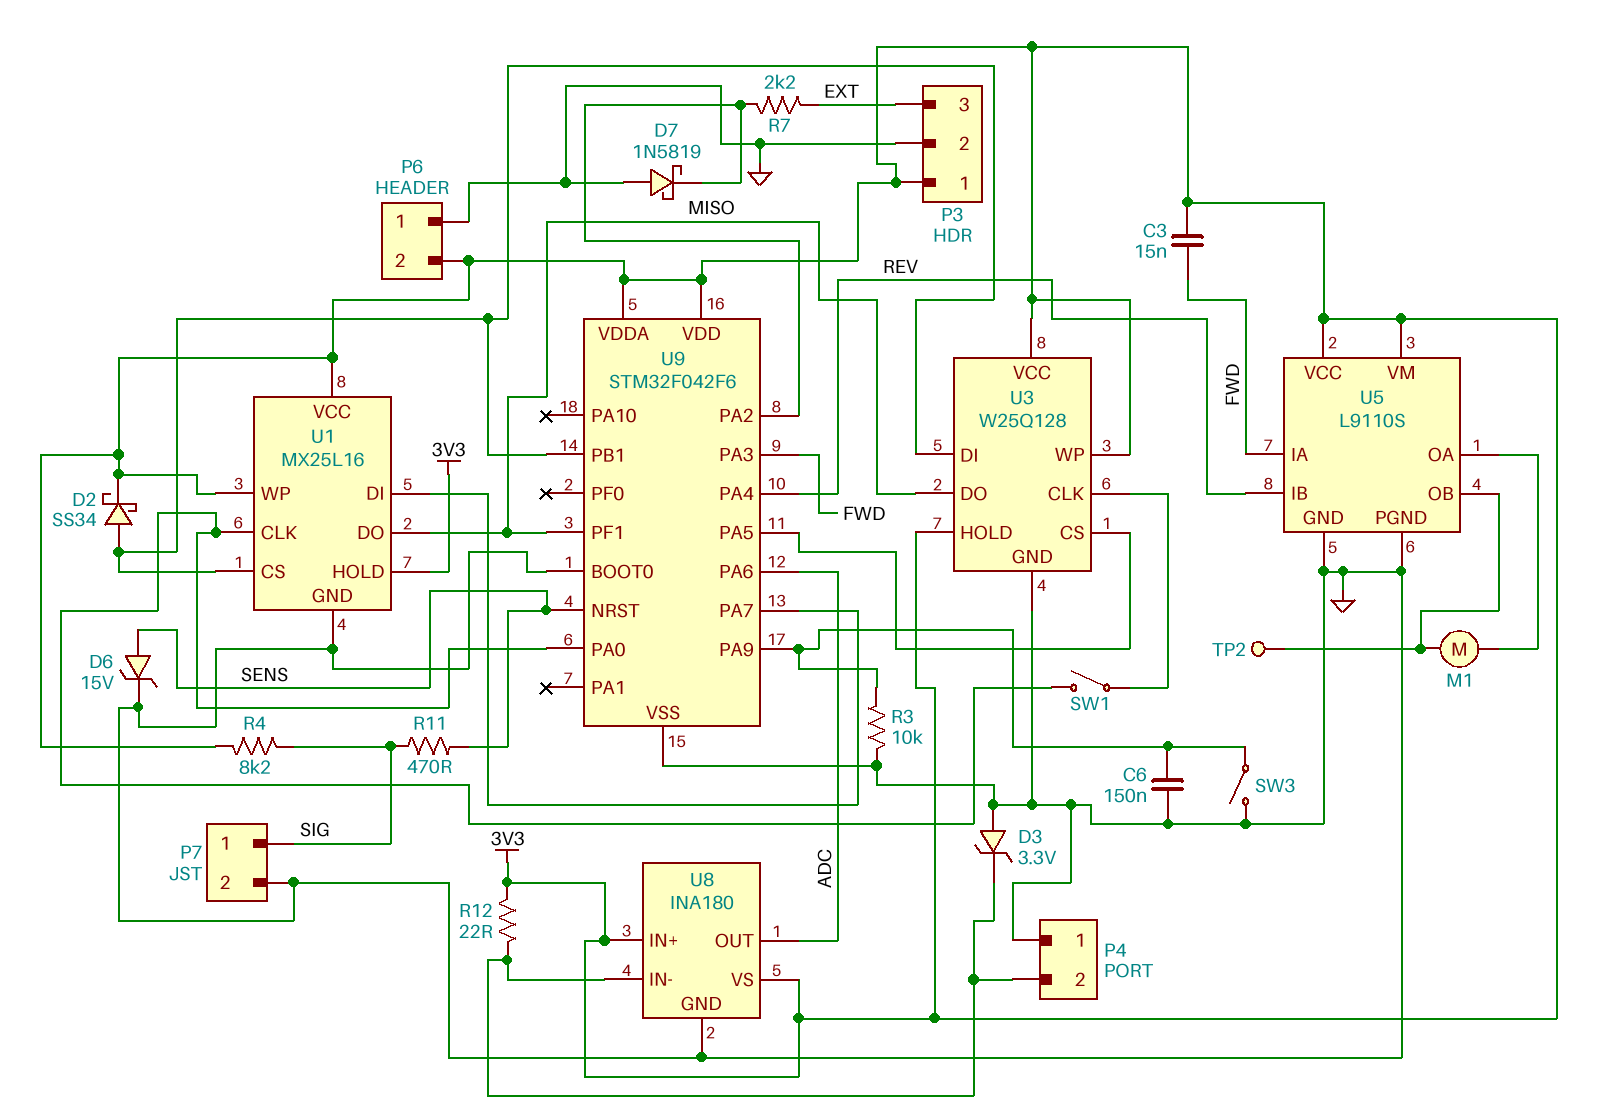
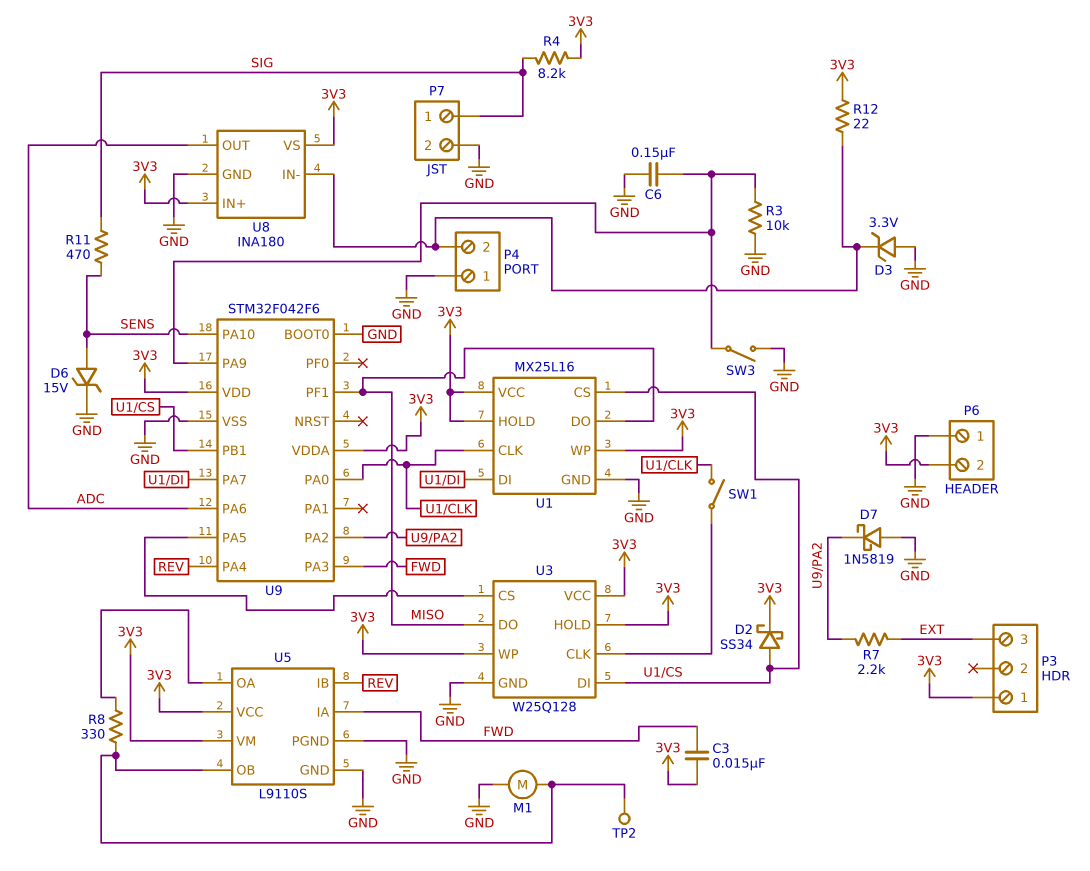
M1: motor (U5/OA, U5/OB) -> motor (GND, U5/OB)
P3 pin 2: GND -> none
R8: none -> 330 (U5/OA, U5/OB)
U9 pin NRST: SENS -> none
U9 pin PA10: none -> SENS

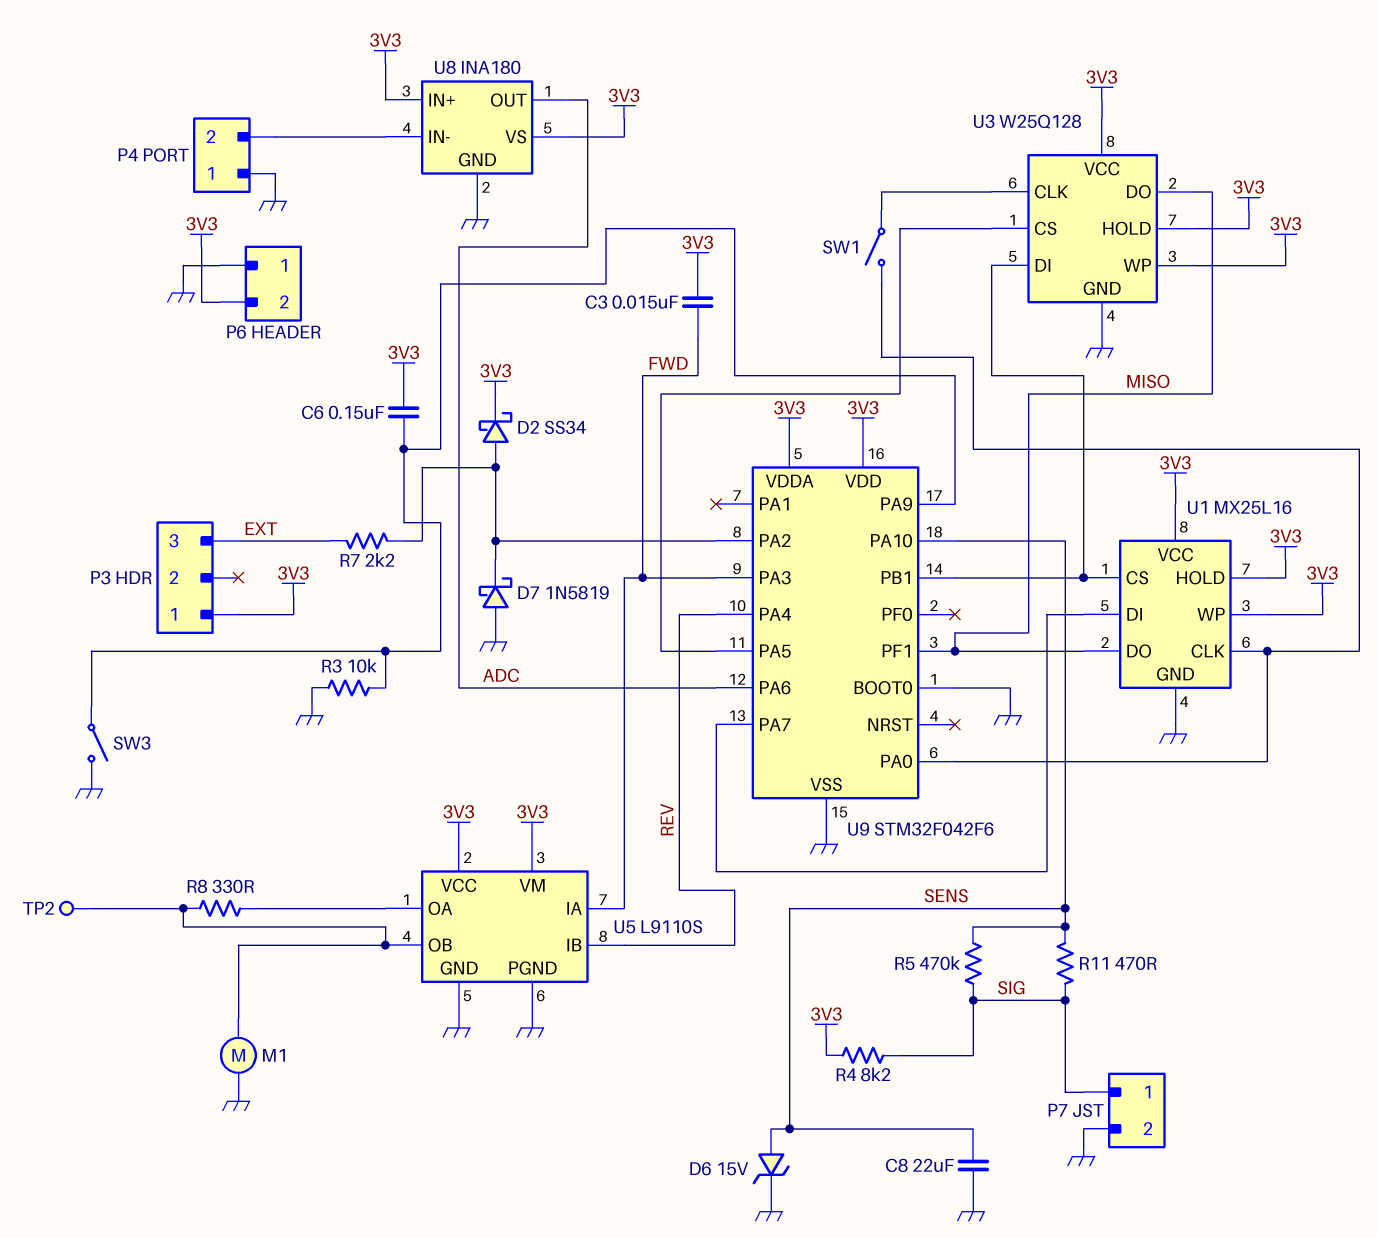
C6: 150nF (GND, U9/PA9) -> 150nF (3V3, U9/PA9)
C8: none -> 22uF (GND, SENS)
D2: schottky SS34 (A U1/CS, K 3V3) -> schottky SS34 (A U9/PA2, K 3V3)
D3: zener 3.3V (A GND, K P4/2) -> none
R5: none -> 470k (SENS, SIG)
R12: 22 (3V3, P4/2) -> none

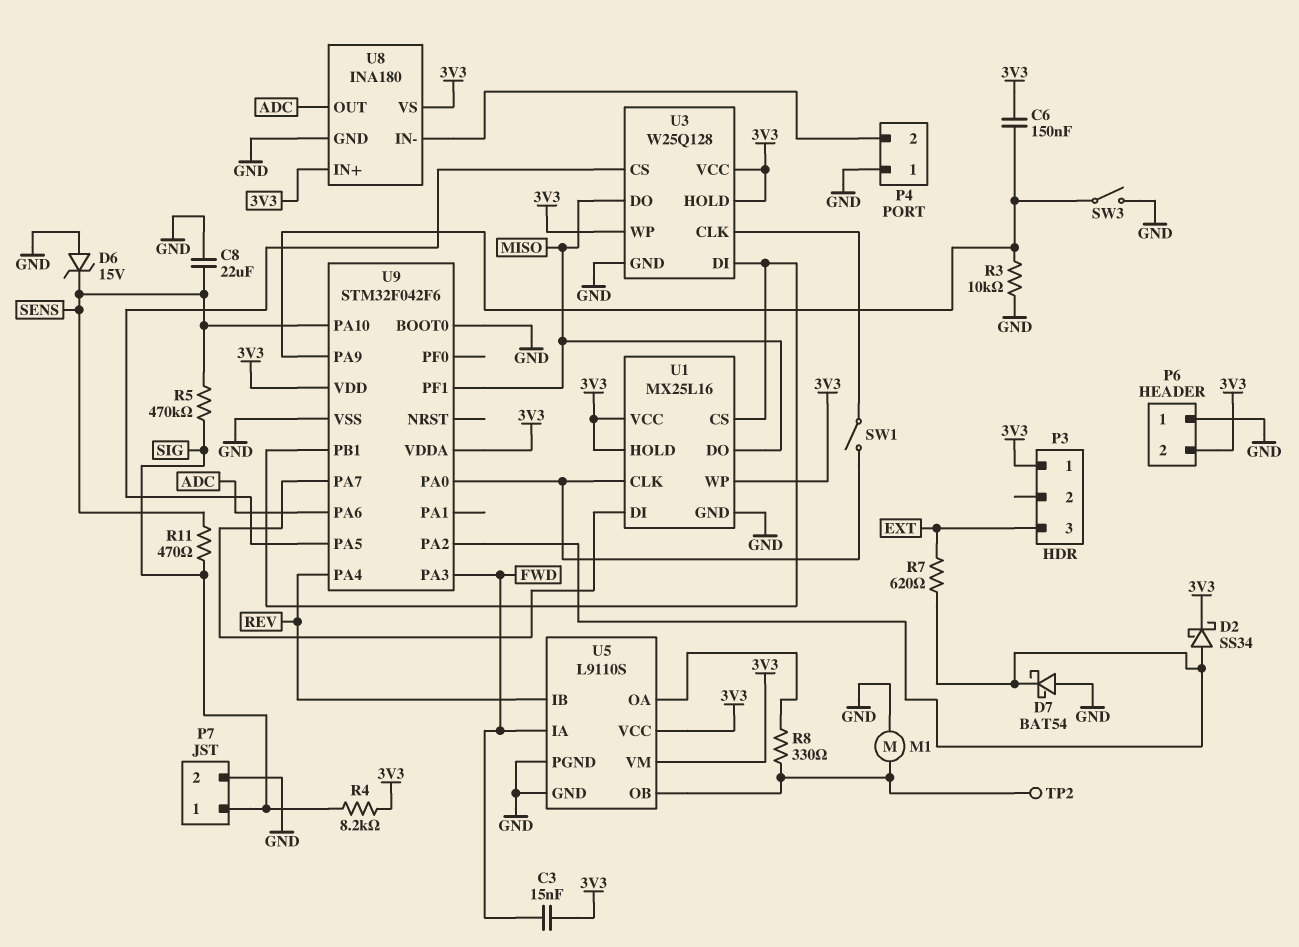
D6: zener 15V (A SENS, K GND) -> zener 15V (A GND, K SENS)
D7: schottky 1N5819 (A GND, K U9/PA2) -> schottky BAT54 (A GND, K U9/PA2)
R7: 2.2k (EXT, U9/PA2) -> 620 (EXT, U9/PA2)

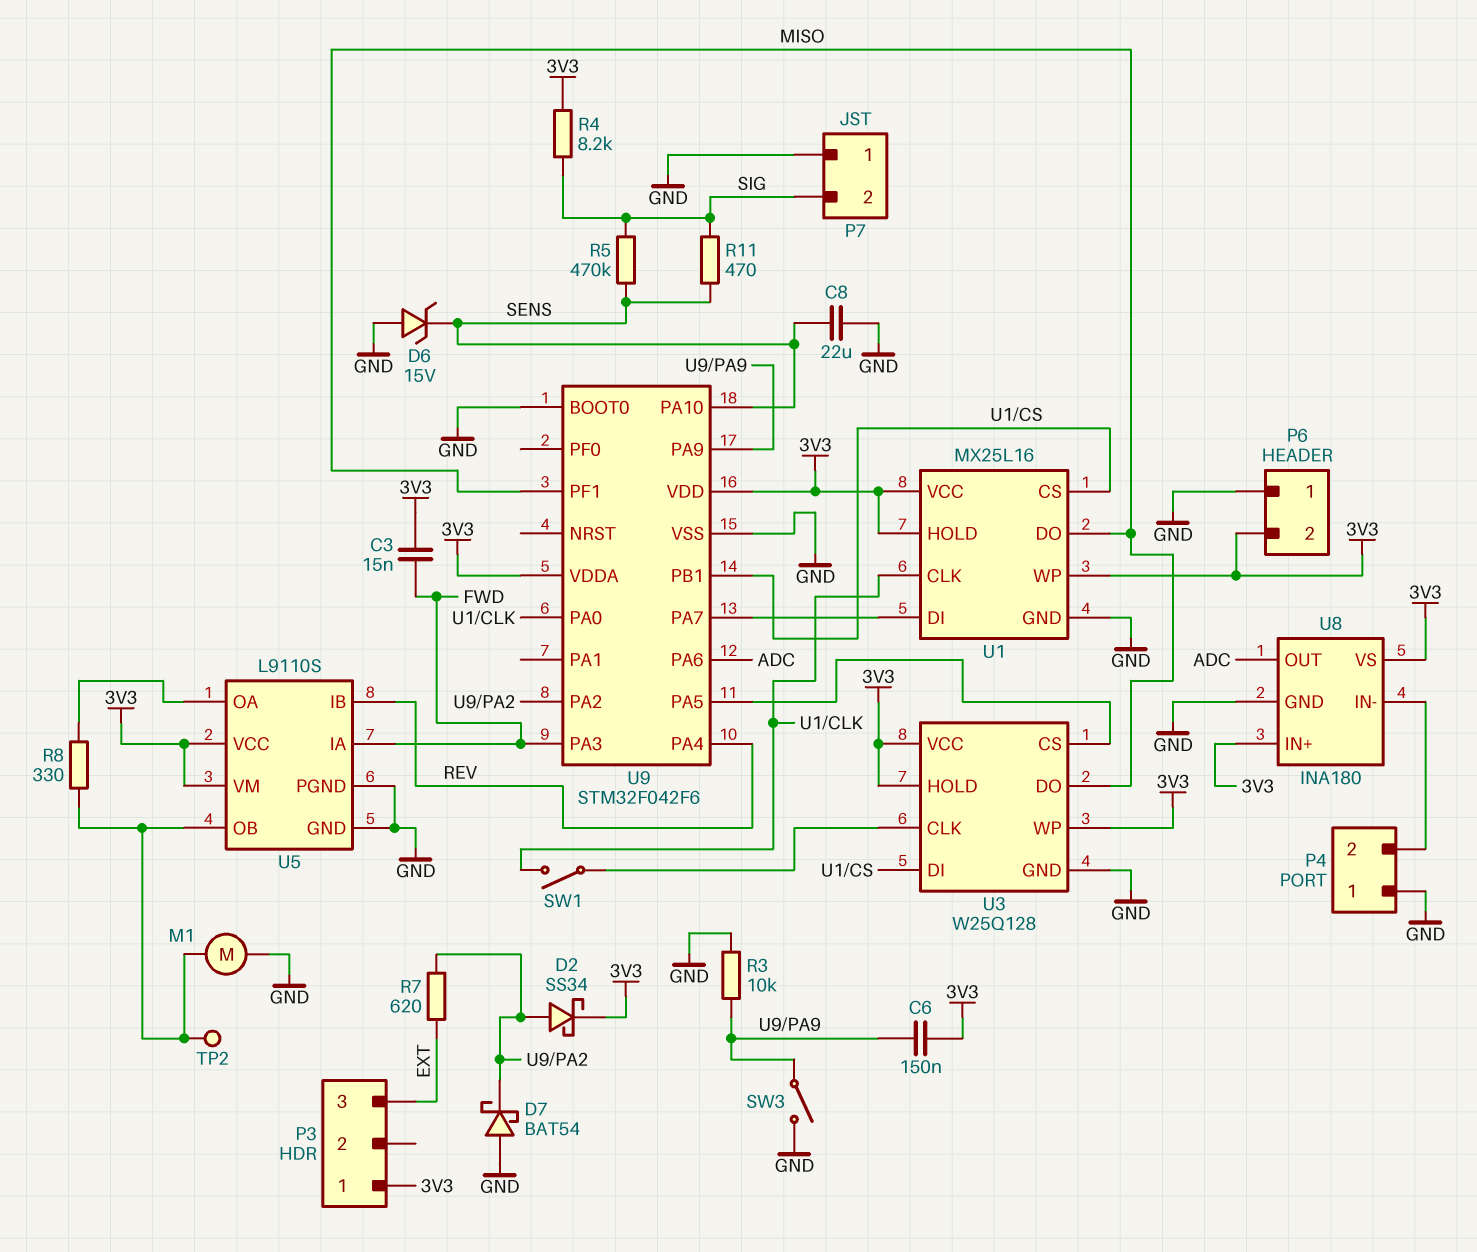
P7 pin 1: SIG -> GND
P7 pin 2: GND -> SIG

